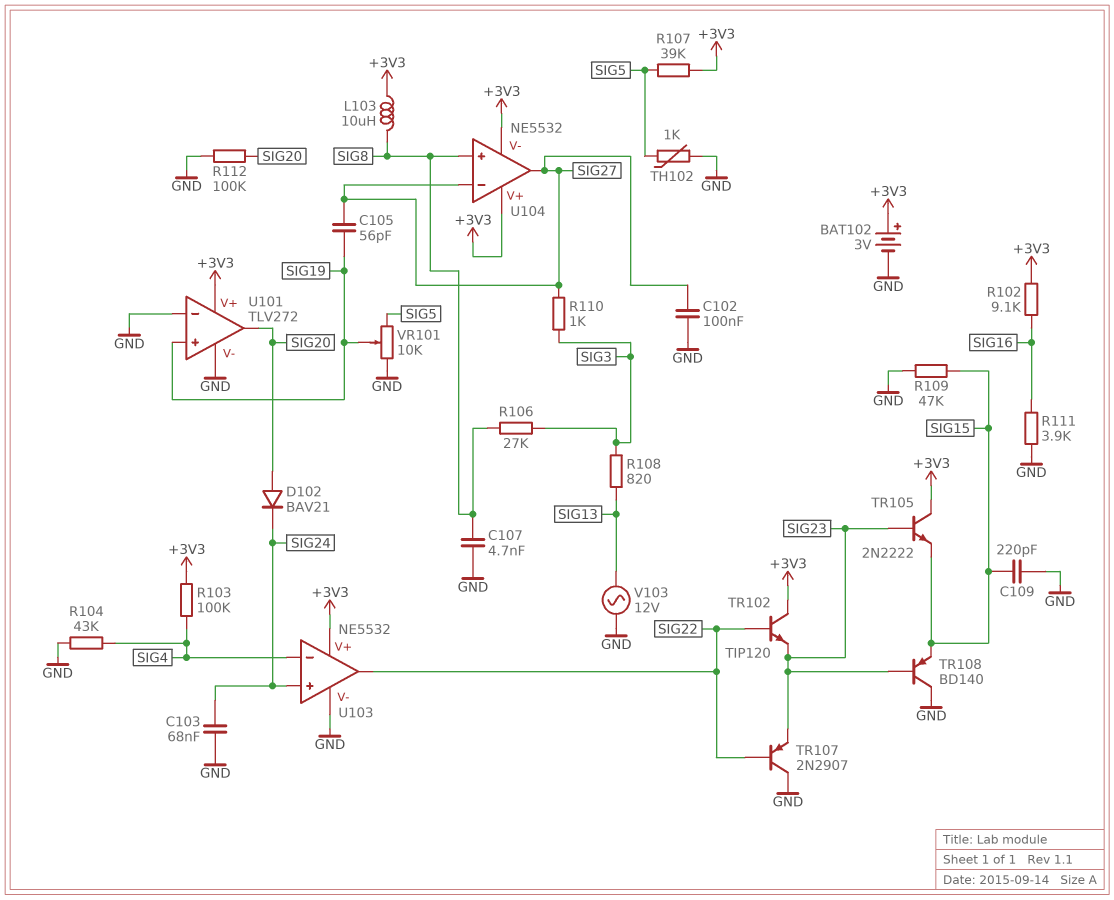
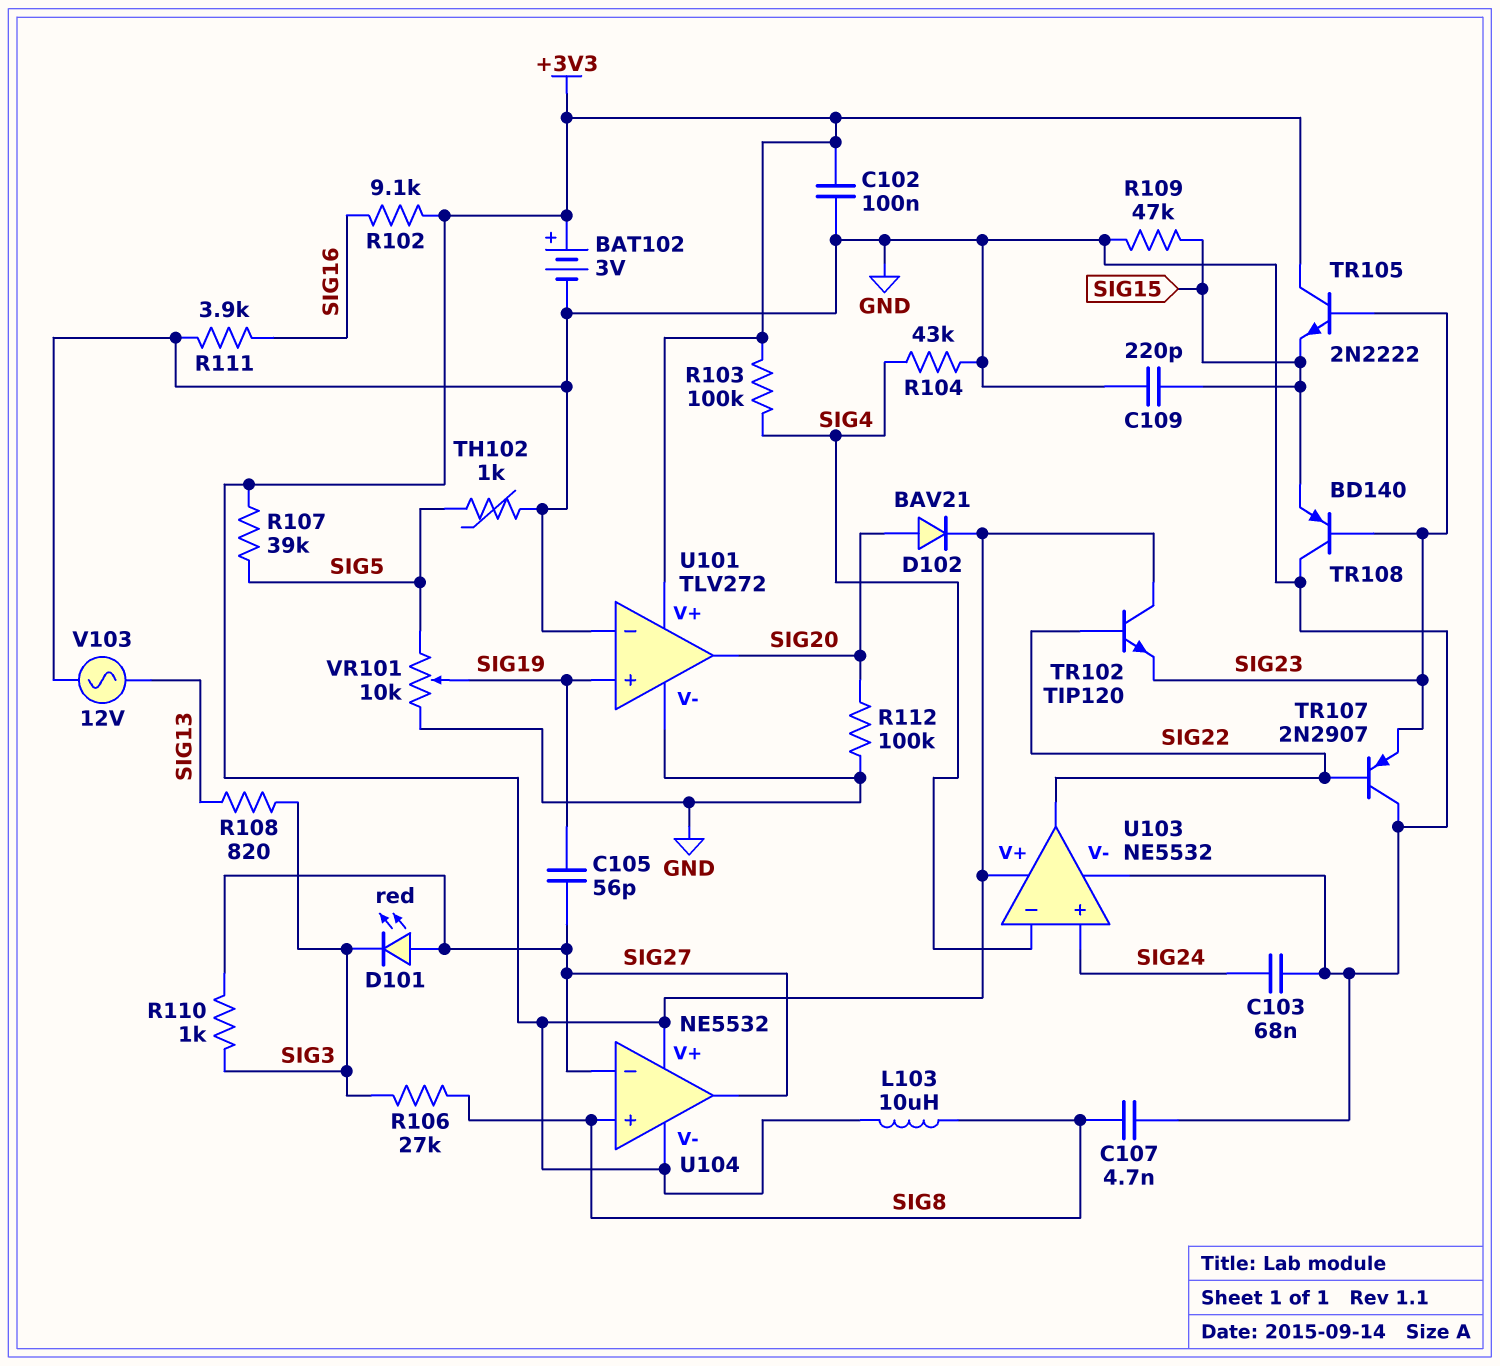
C102: 100nF (GND, SIG27) -> 100nF (+3V3, GND)
D101: none -> LED red (A SIG27, K SIG3)
D102: diode BAV21 (A SIG20, K SIG24) -> diode BAV21 (A SIG20, K +3V3)

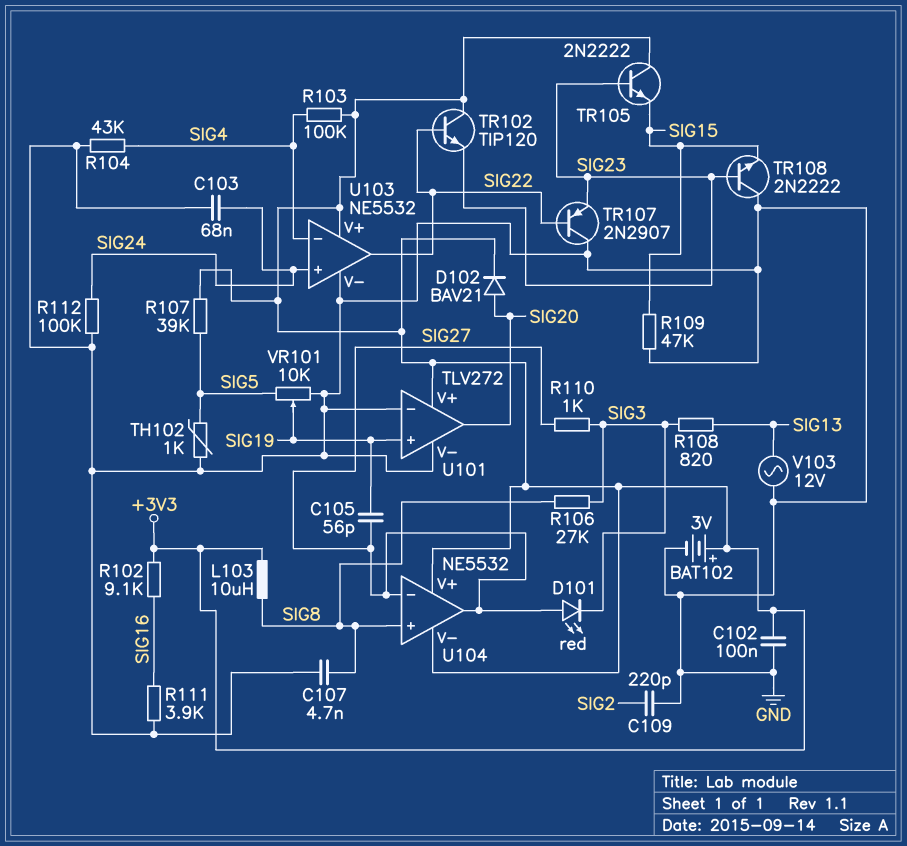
C109: 220pF (GND, SIG15) -> 220pF (GND, SIG2)
R112: 100k (GND, SIG20) -> 100k (GND, SIG24)
TR108: PNP BD140 (B SIG23, C GND, E SIG15) -> NPN 2N2222 (B SIG23, C GND, E SIG15)

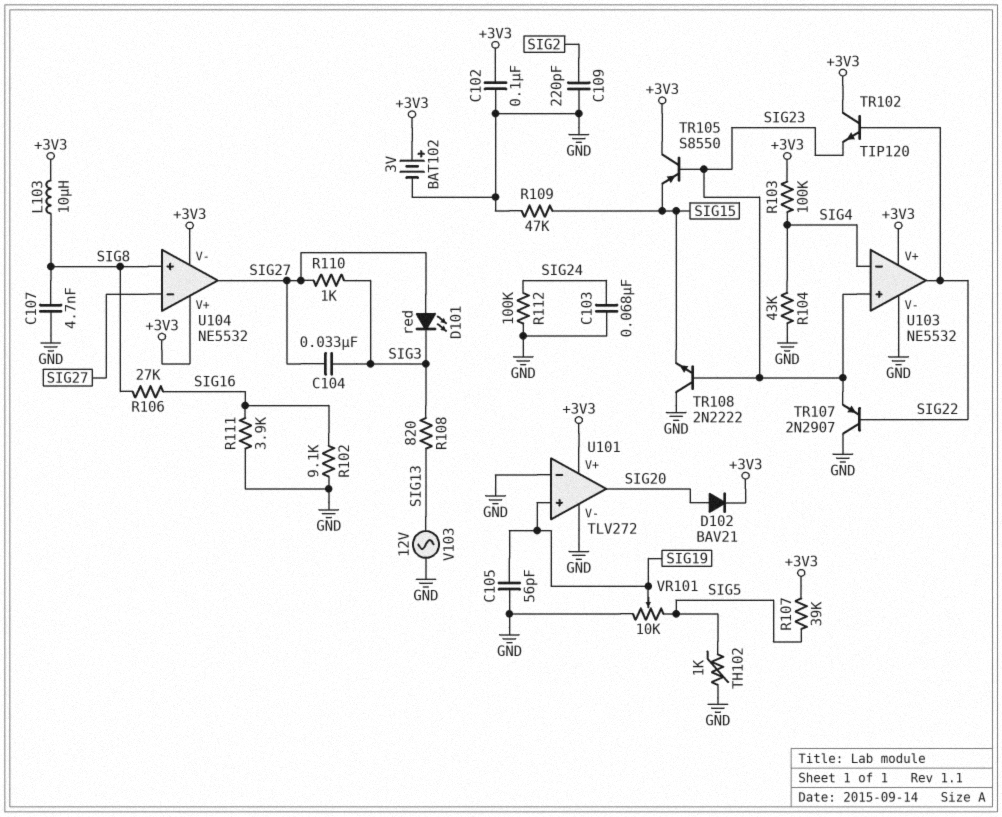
C104: none -> 33nF (SIG3, SIG27)
C105: 56pF (SIG19, SIG27) -> 56pF (GND, SIG19)
R102: 9.1k (+3V3, SIG16) -> 9.1k (GND, SIG16)
R106: 27k (SIG3, SIG8) -> 27k (SIG8, SIG16)
TR105: NPN 2N2222 (B SIG23, C +3V3, E SIG15) -> PNP S8550 (B SIG23, C +3V3, E SIG15)
U103 pin in+: SIG24 -> SIG23

